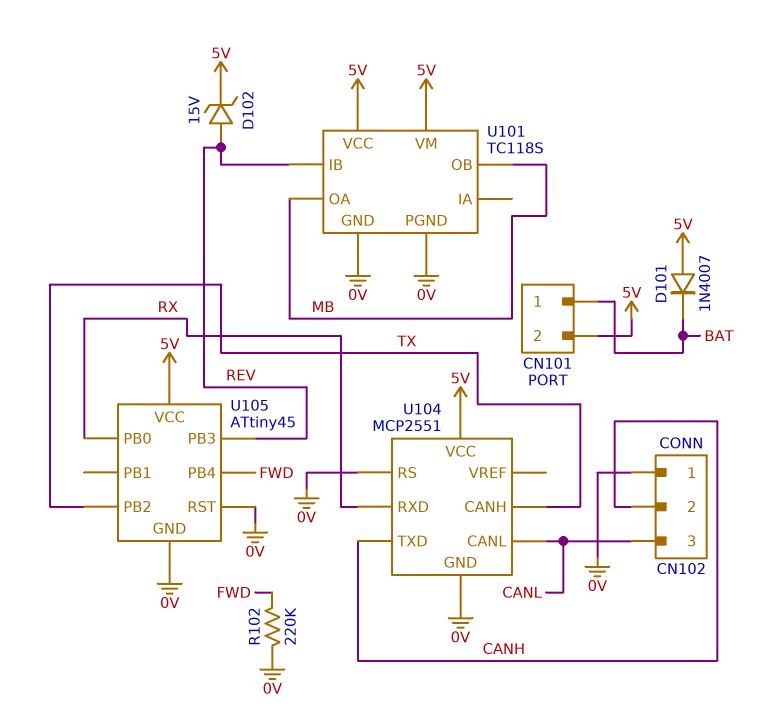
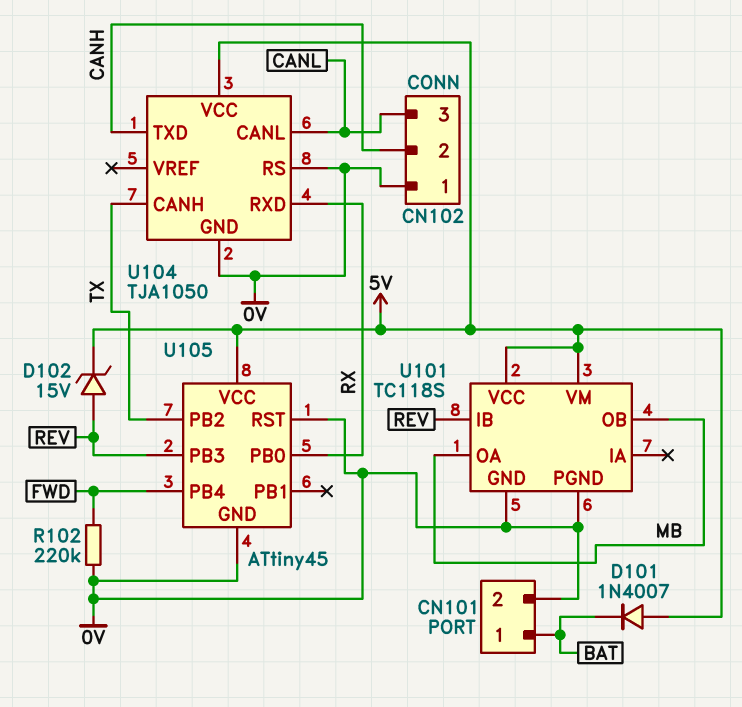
CN101 pin 2: 5V -> 0V
U104: MCP2551 -> TJA1050

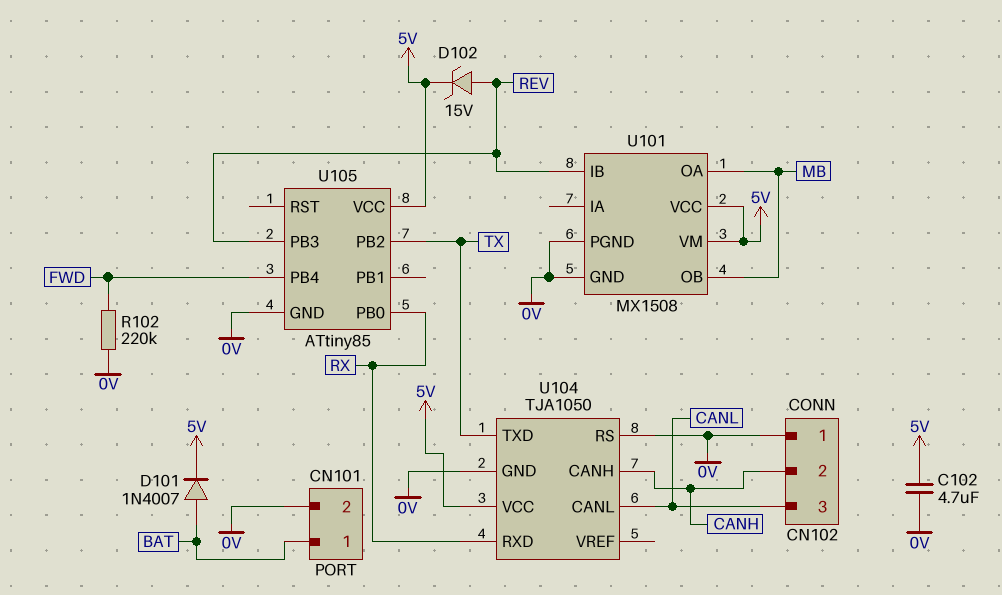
C102: none -> 4.7uF (0V, 5V)
D101: diode 1N4007 (A 5V, K BAT) -> diode 1N4007 (A BAT, K 5V)
U101: TC118S -> MX1508
U104 pin CANH: TX -> CANH
U104 pin TXD: CANH -> TX
U105: ATtiny45 -> ATtiny85
U105 pin RST: 0V -> none

